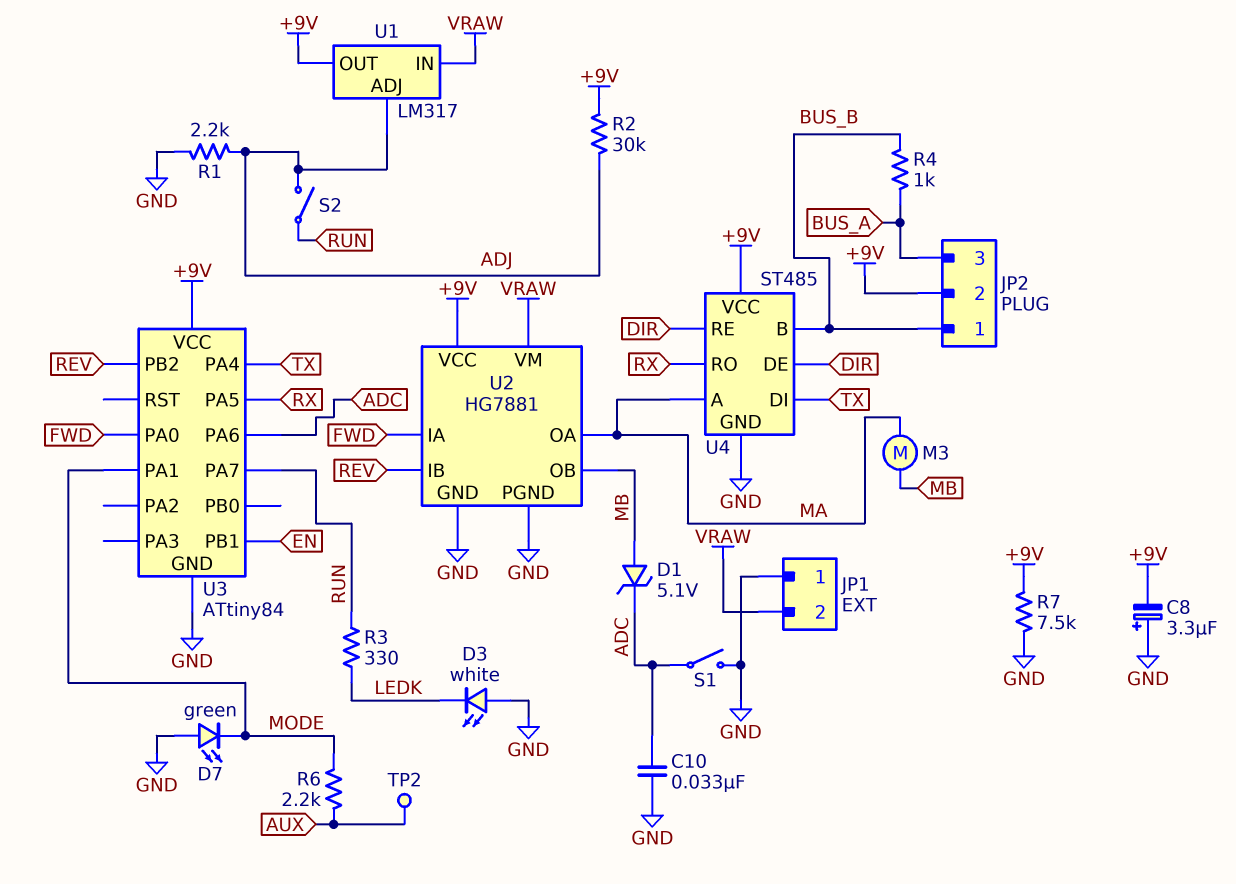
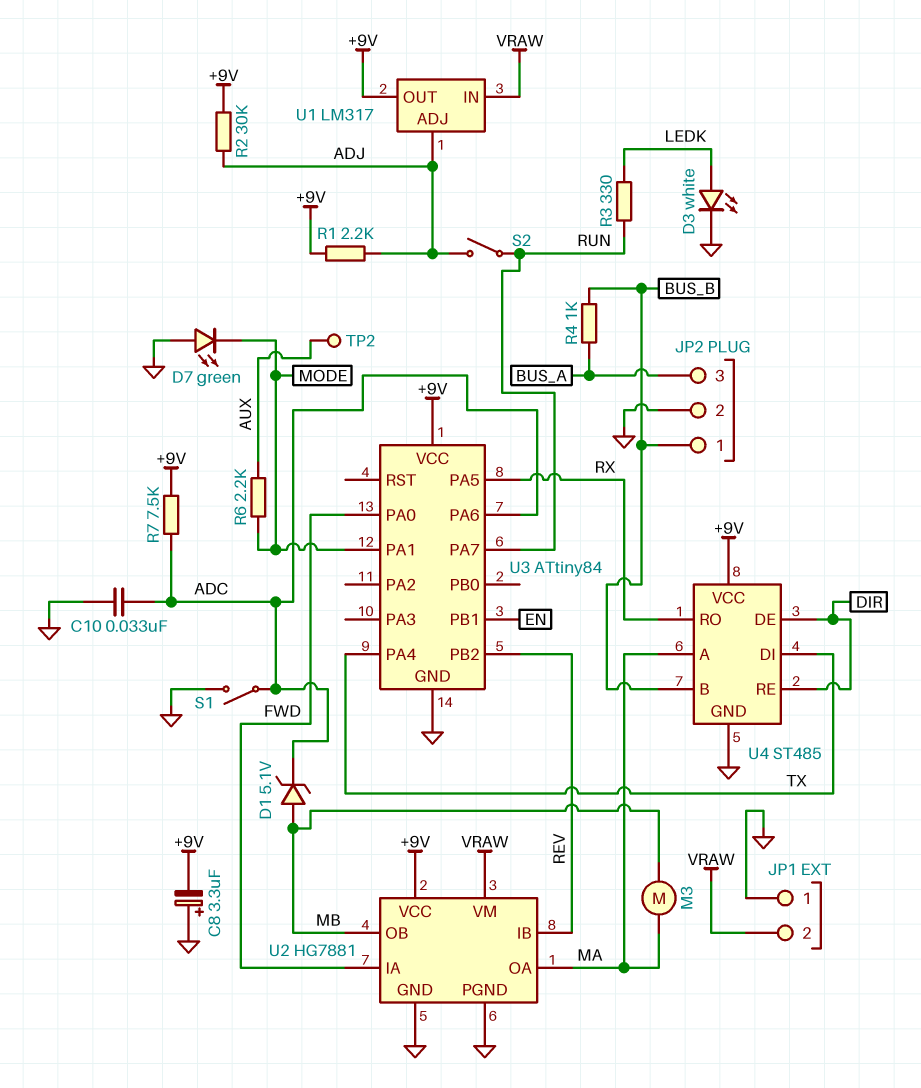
D3: LED white (A GND, K LEDK) -> LED white (A LEDK, K GND)
JP2 pin 2: +9V -> GND
R1: 2.2k (ADJ, GND) -> 2.2k (+9V, ADJ)
R7: 7.5k (+9V, GND) -> 7.5k (+9V, ADC)

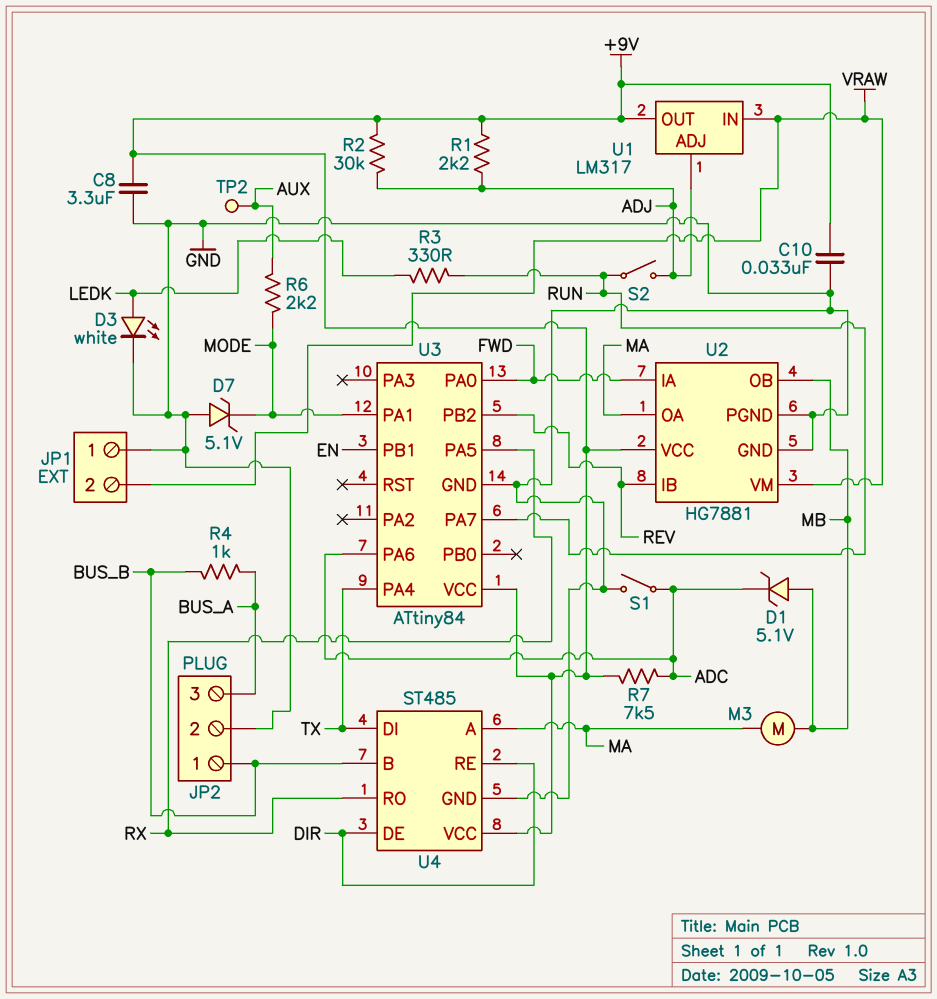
C8: 3.3uF (plus GND, minus +9V) -> 3.3uF (+9V, GND)
C10: 33nF (ADC, GND) -> 33nF (+9V, GND)
D7: LED green (A GND, K MODE) -> zener 5.1V (A GND, K MODE)

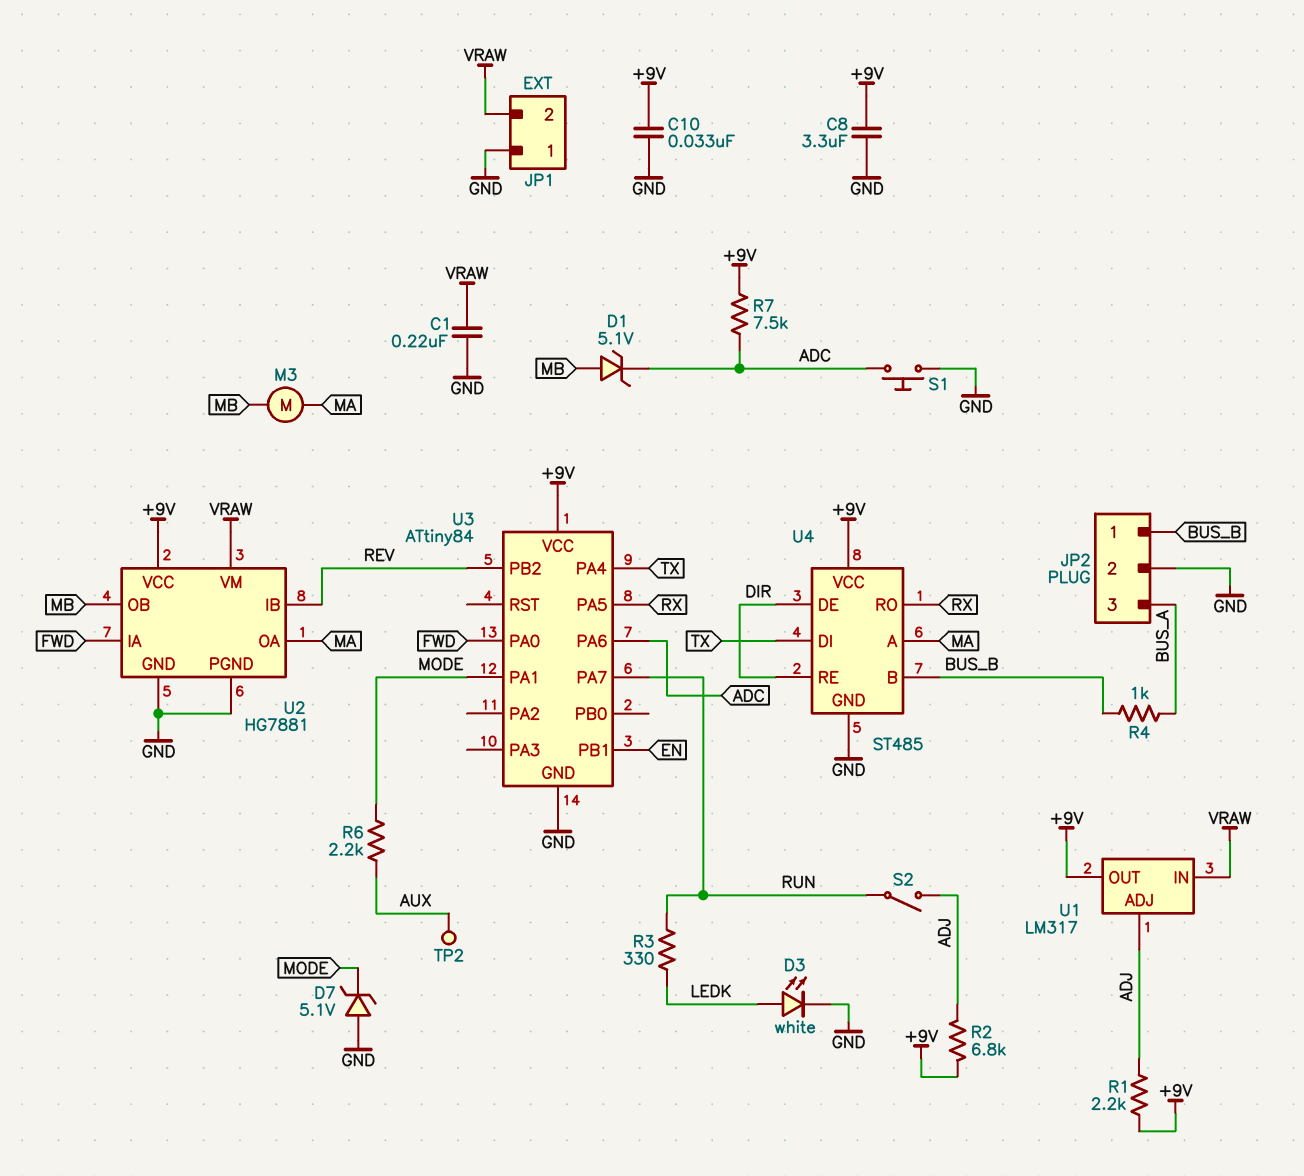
C1: none -> 220nF (GND, VRAW)
R2: 30k (+9V, ADJ) -> 6.8k (+9V, ADJ)
S1: switch (ADC, GND) -> button (ADC, GND)

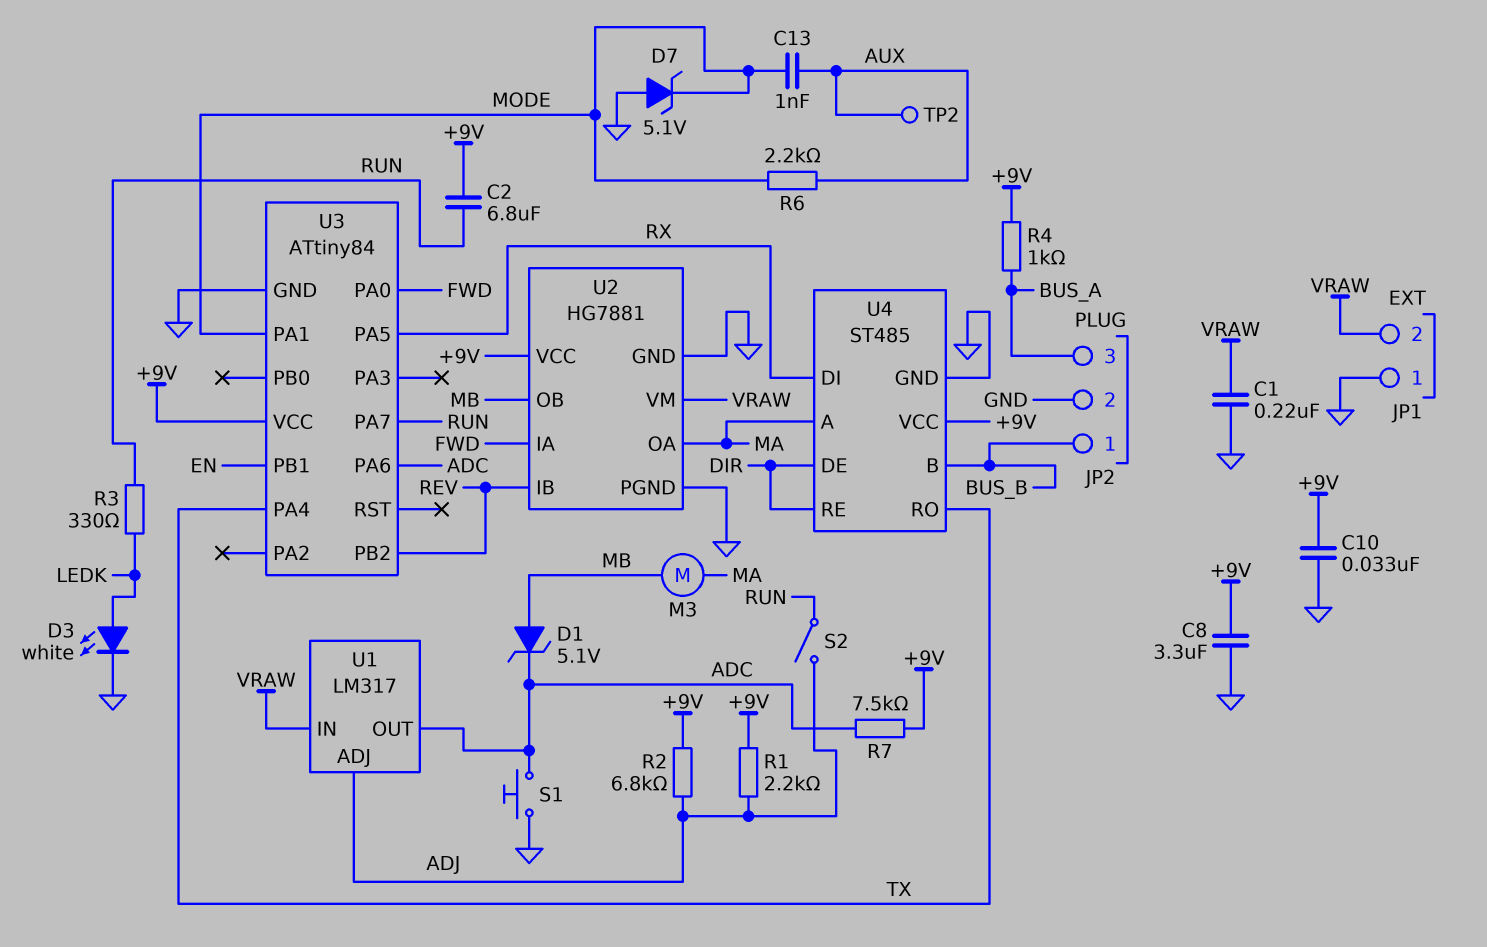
C2: none -> 6.8uF (+9V, RUN)
C13: none -> 1nF (AUX, MODE)
R4: 1k (BUS_A, BUS_B) -> 1k (+9V, BUS_A)
U1 pin OUT: +9V -> ADC
U4 pin DI: TX -> RX
U4 pin RO: RX -> TX

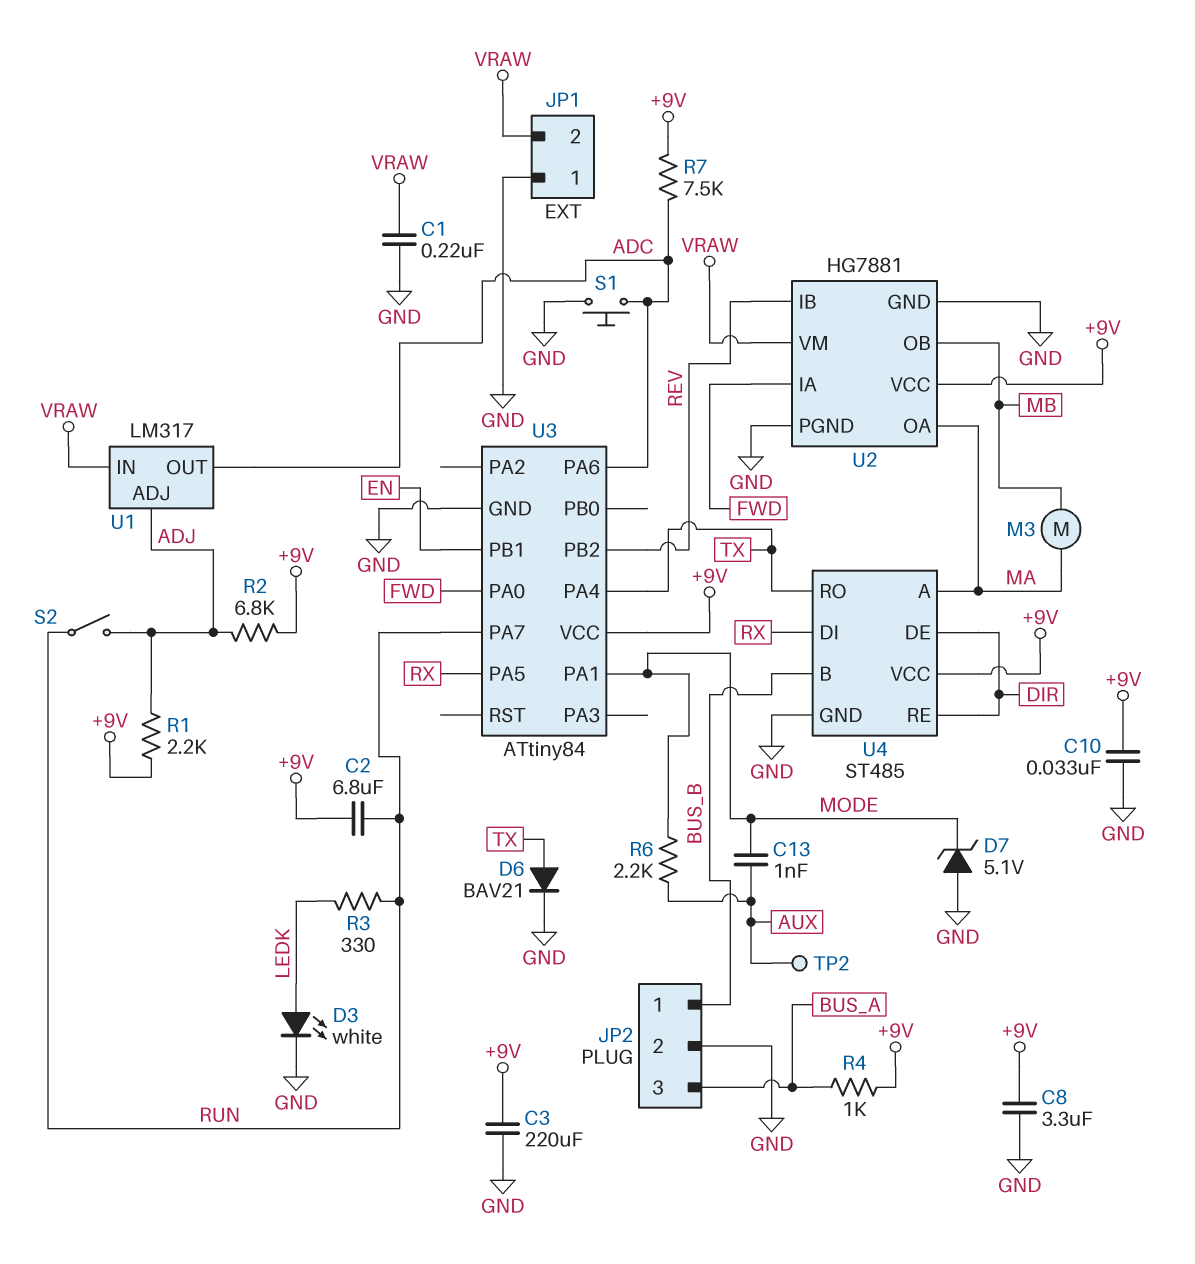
C3: none -> 220uF (+9V, GND)
D1: zener 5.1V (A MB, K ADC) -> none
D6: none -> diode BAV21 (A TX, K GND)

